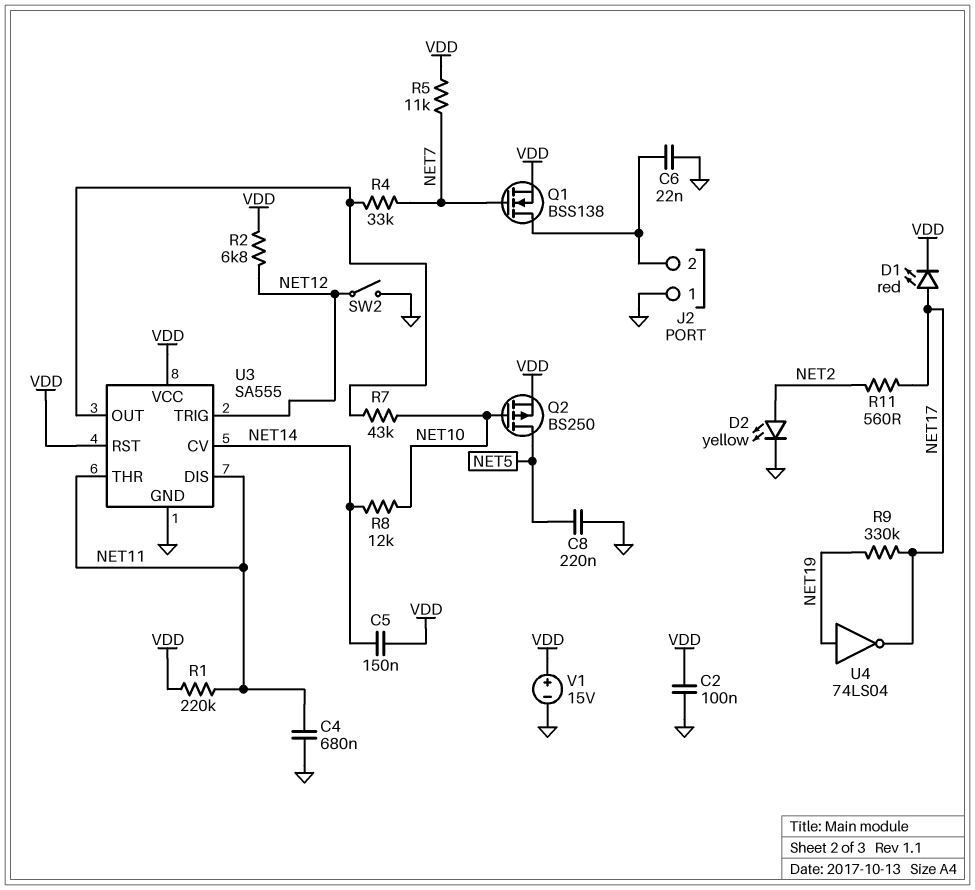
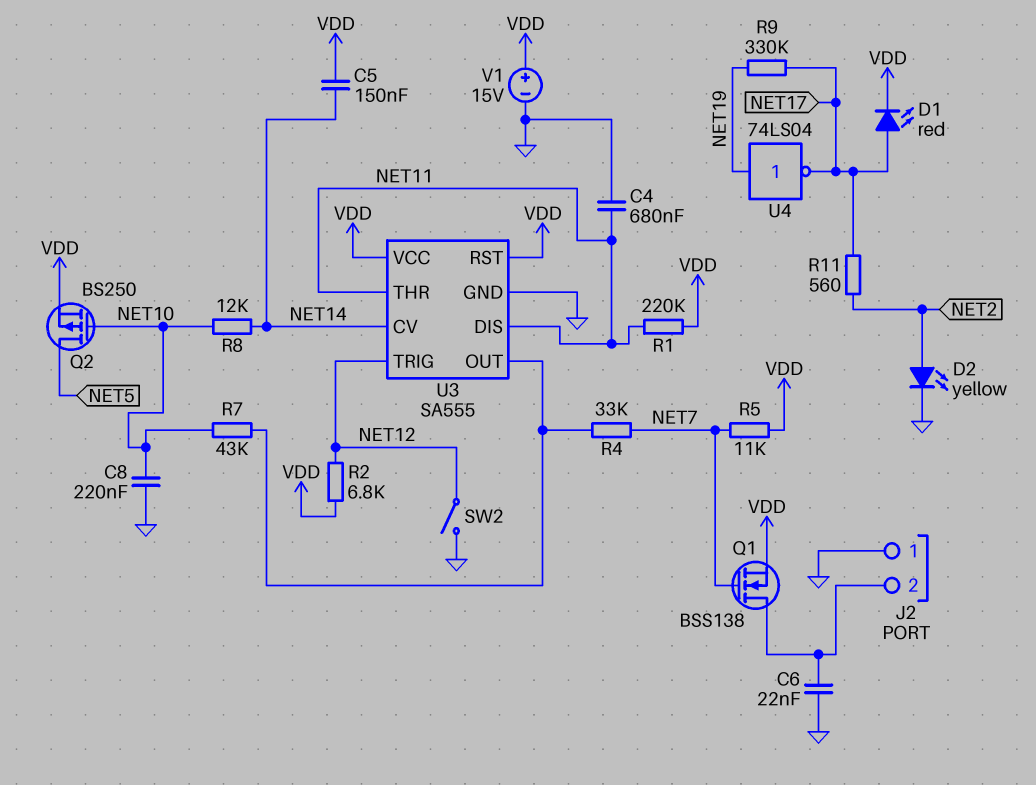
C2: 100nF (GND, VDD) -> none
C8: 220nF (GND, NET5) -> 220nF (GND, NET10)

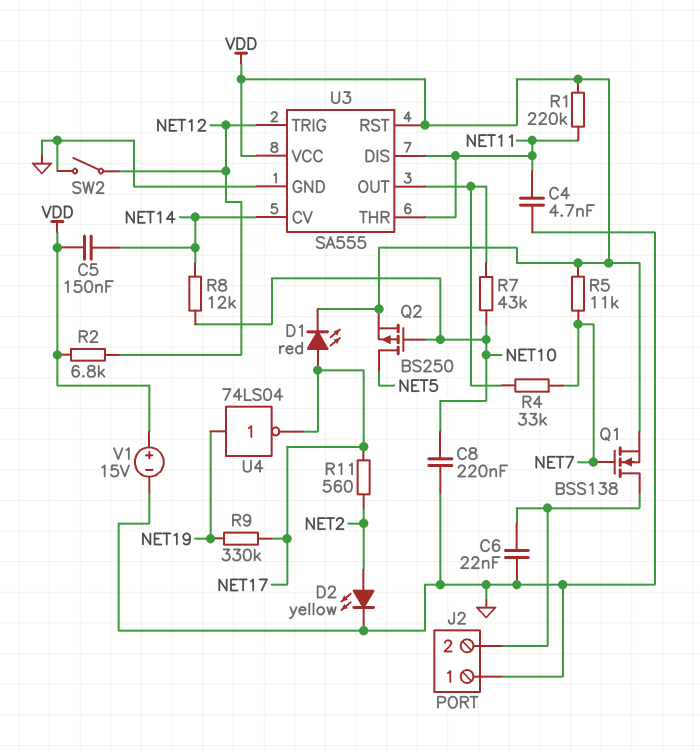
C4: 680nF (GND, NET11) -> 4.7nF (GND, NET11)

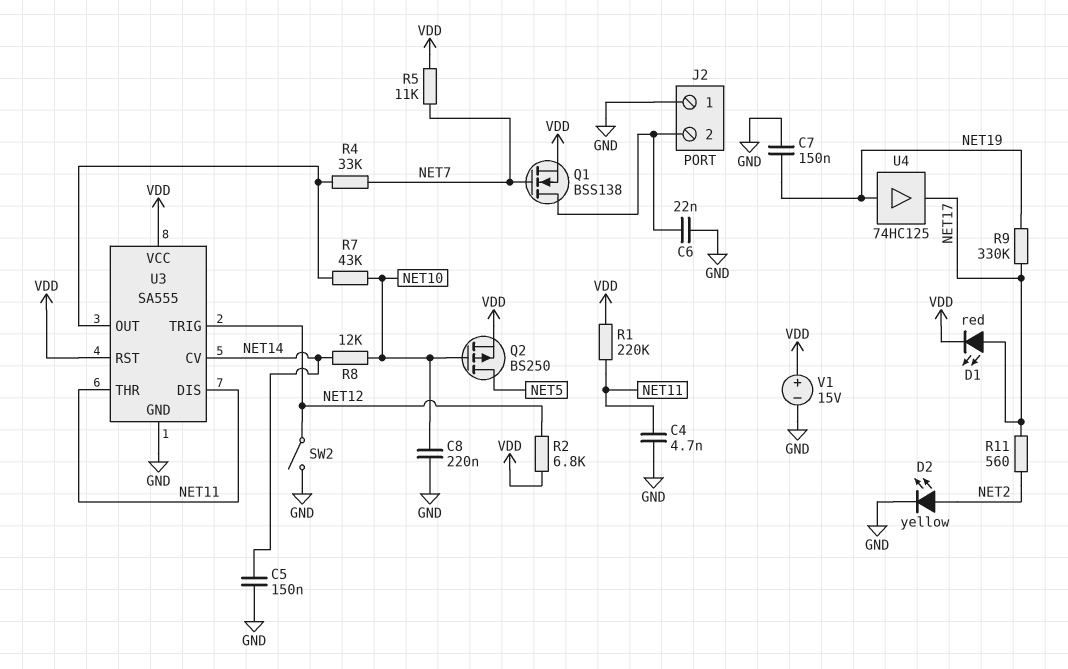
C5: 150nF (NET14, VDD) -> 150nF (GND, NET14)
C7: none -> 150nF (GND, NET19)
U4: NOT 74LS04 (in NET19, out NET17) -> buffer 74HC125 (in NET19, out NET17)

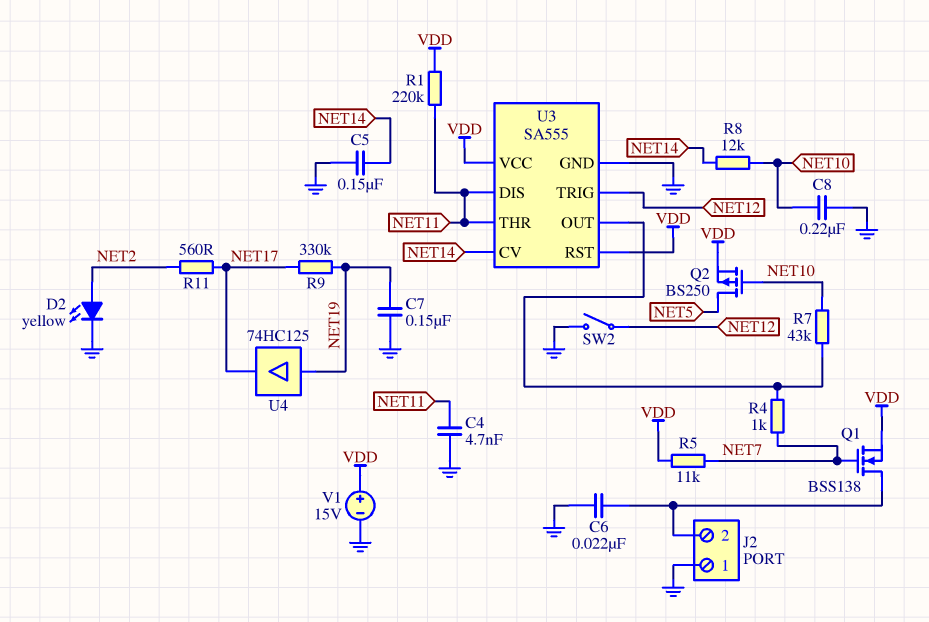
D1: LED red (A NET17, K VDD) -> none
R2: 6.8k (NET12, VDD) -> none
R4: 33k (NET7, U3/OUT) -> 1k (NET7, U3/OUT)

